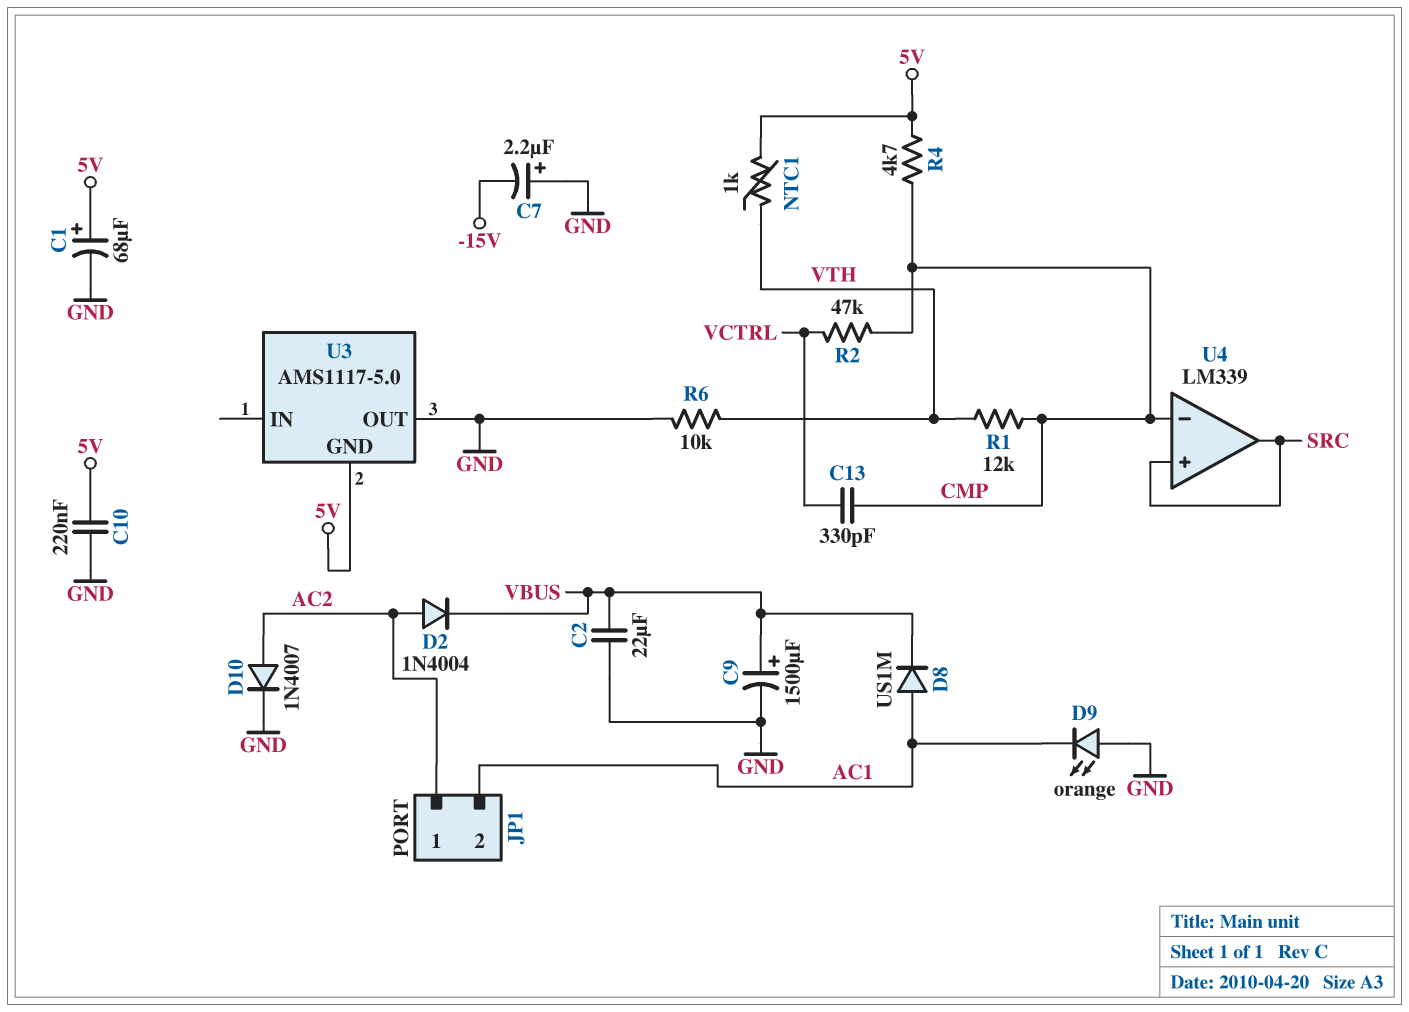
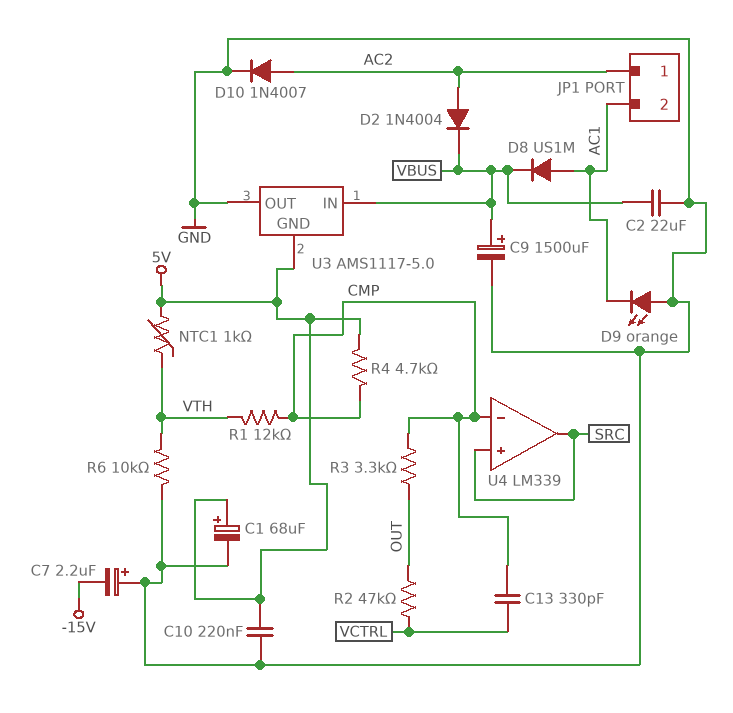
R2: 47k (CMP, VCTRL) -> 47k (OUT, VCTRL)
R3: none -> 3.3k (CMP, OUT)
U3 pin IN: none -> VBUS

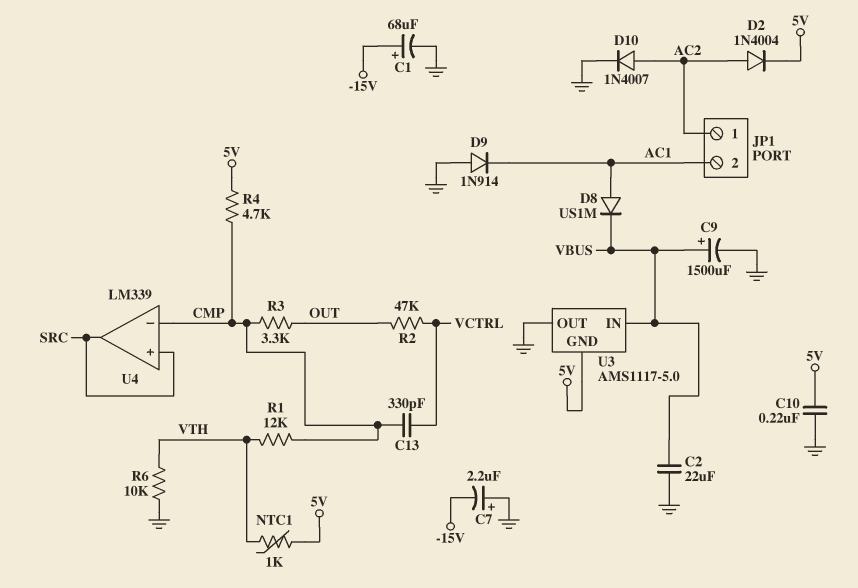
C1: 68uF (plus 5V, minus GND) -> 68uF (plus -15V, minus GND)
D2: diode 1N4004 (A AC2, K VBUS) -> diode 1N4004 (A AC2, K 5V)
D9: LED orange (A GND, K AC1) -> diode 1N914 (A GND, K AC1)

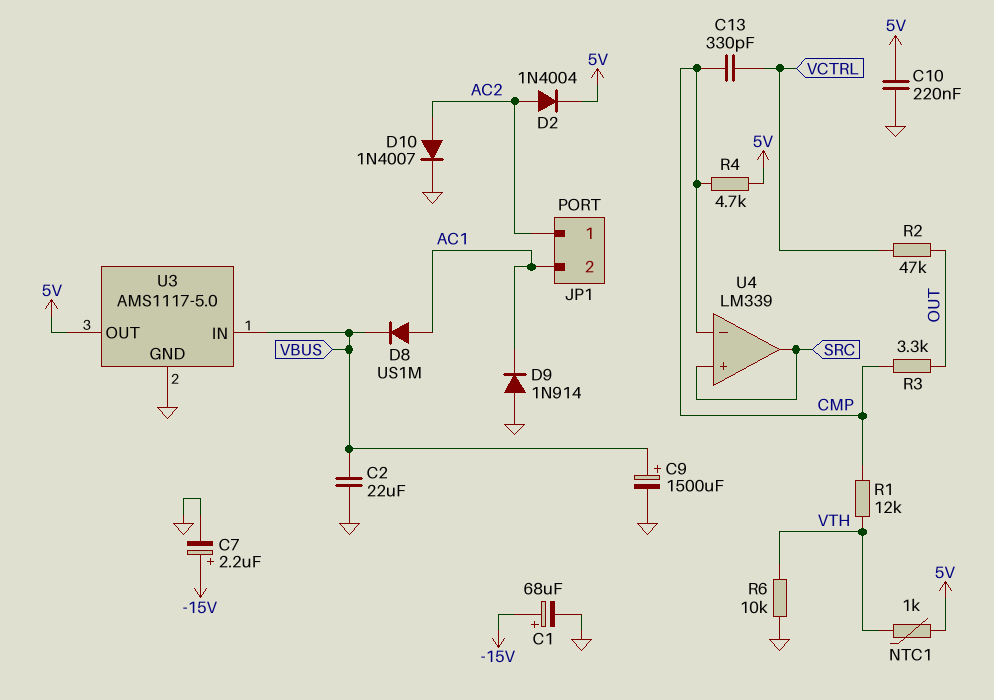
C7: 2.2uF (plus GND, minus -15V) -> 2.2uF (plus -15V, minus GND)
U3 pin GND: 5V -> GND
U3 pin OUT: GND -> 5V

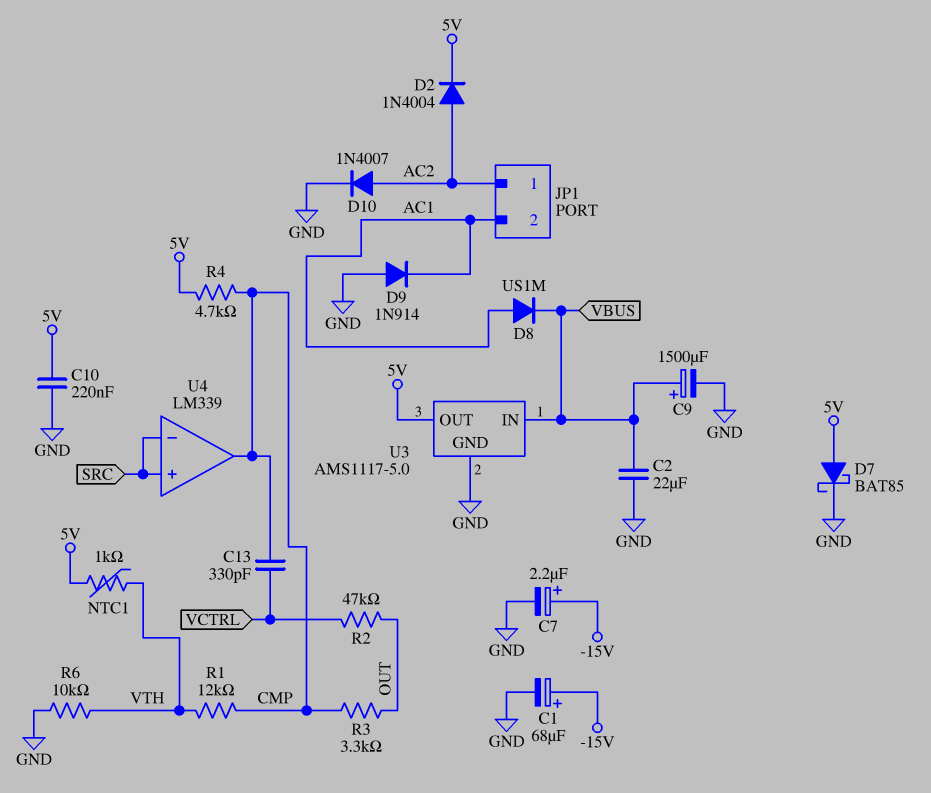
D7: none -> schottky BAT85 (A 5V, K GND)
U4 pin in-: CMP -> SRC
U4 pin out: SRC -> CMP

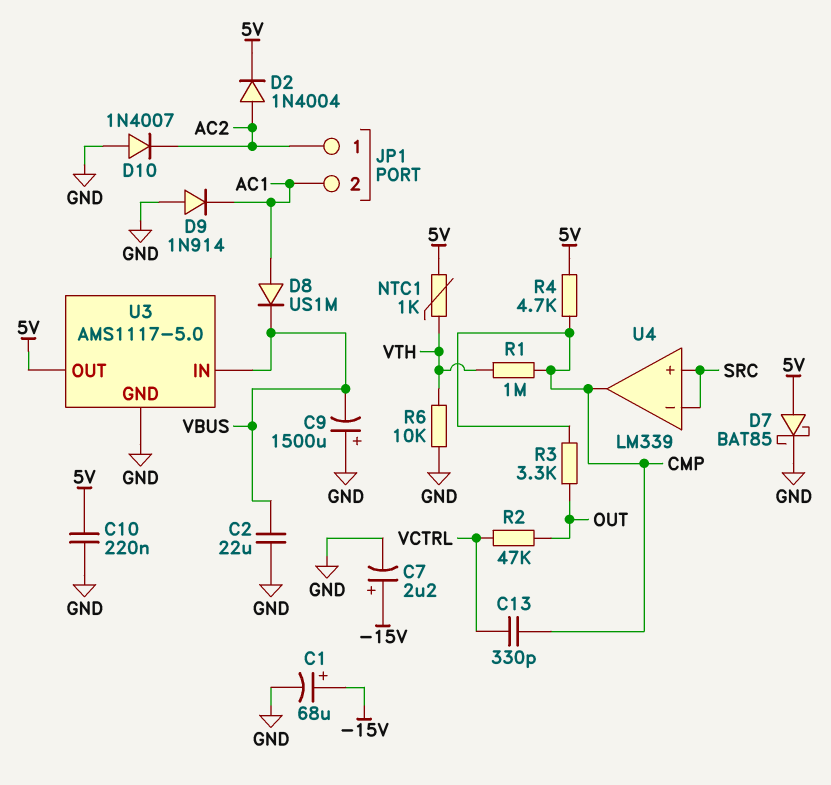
C9: 1500uF (plus VBUS, minus GND) -> 1500uF (plus GND, minus VBUS)
D10: diode 1N4007 (A AC2, K GND) -> diode 1N4007 (A GND, K AC2)
R1: 12k (CMP, VTH) -> 1M (CMP, VTH)

